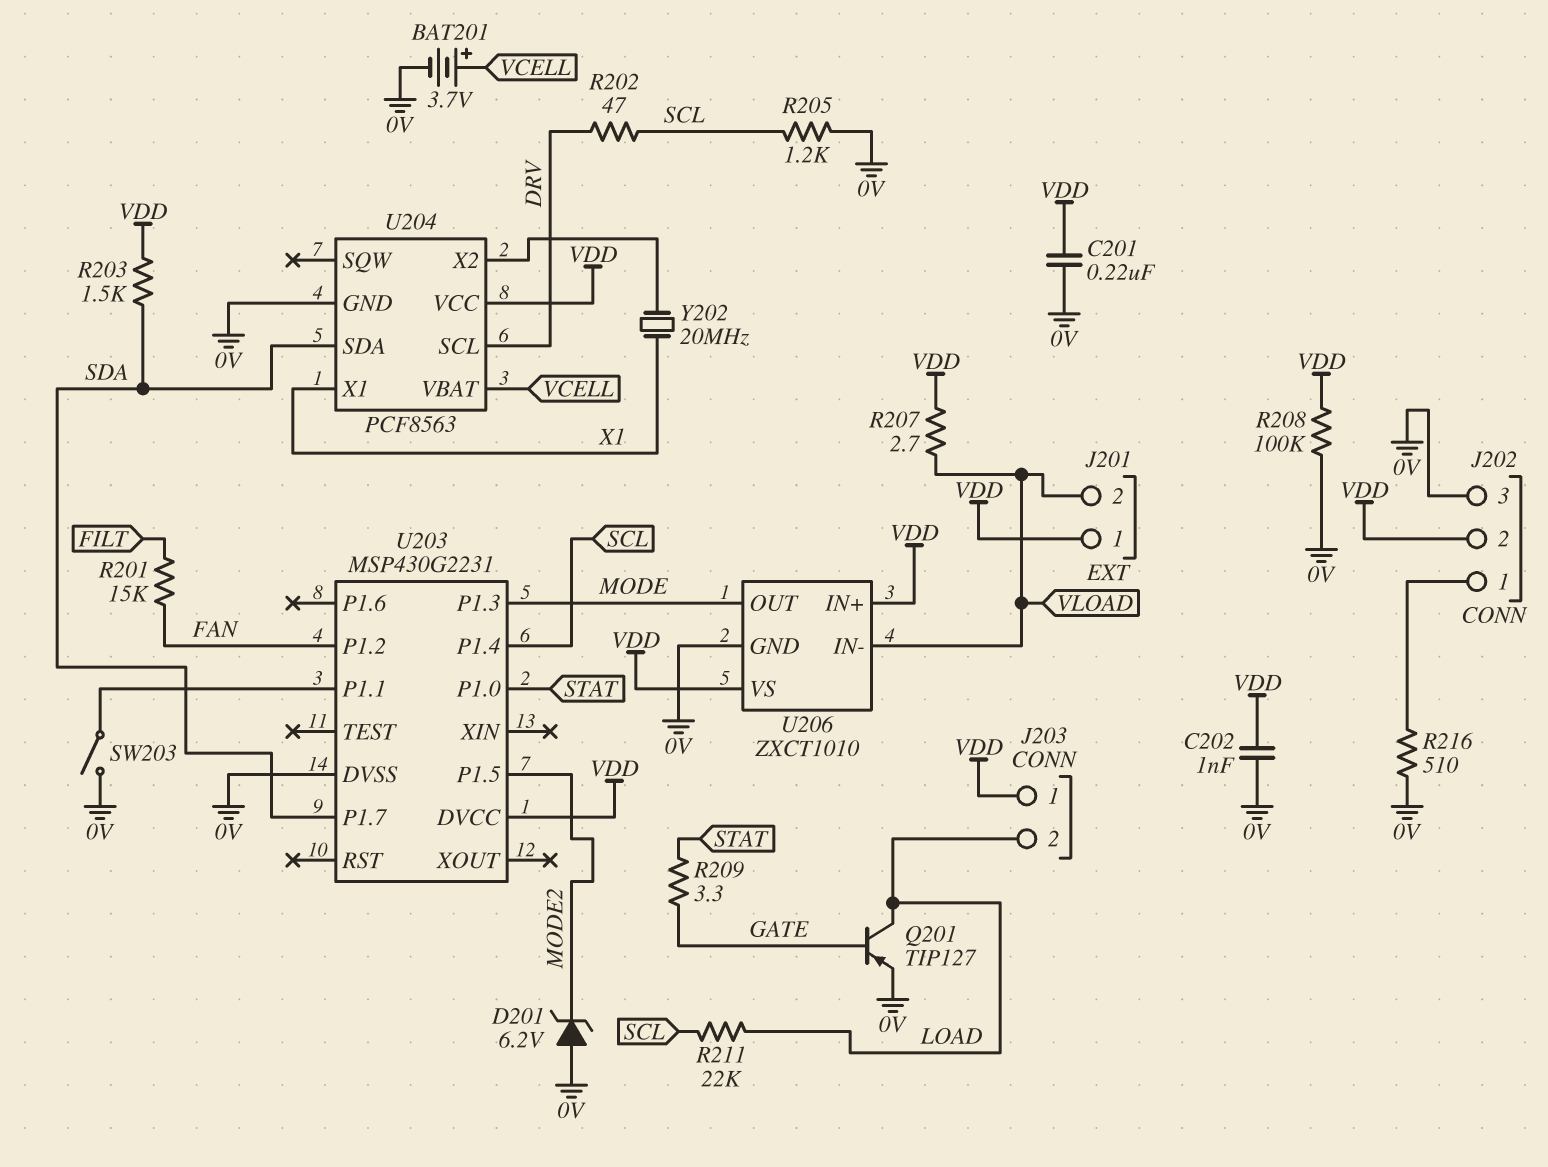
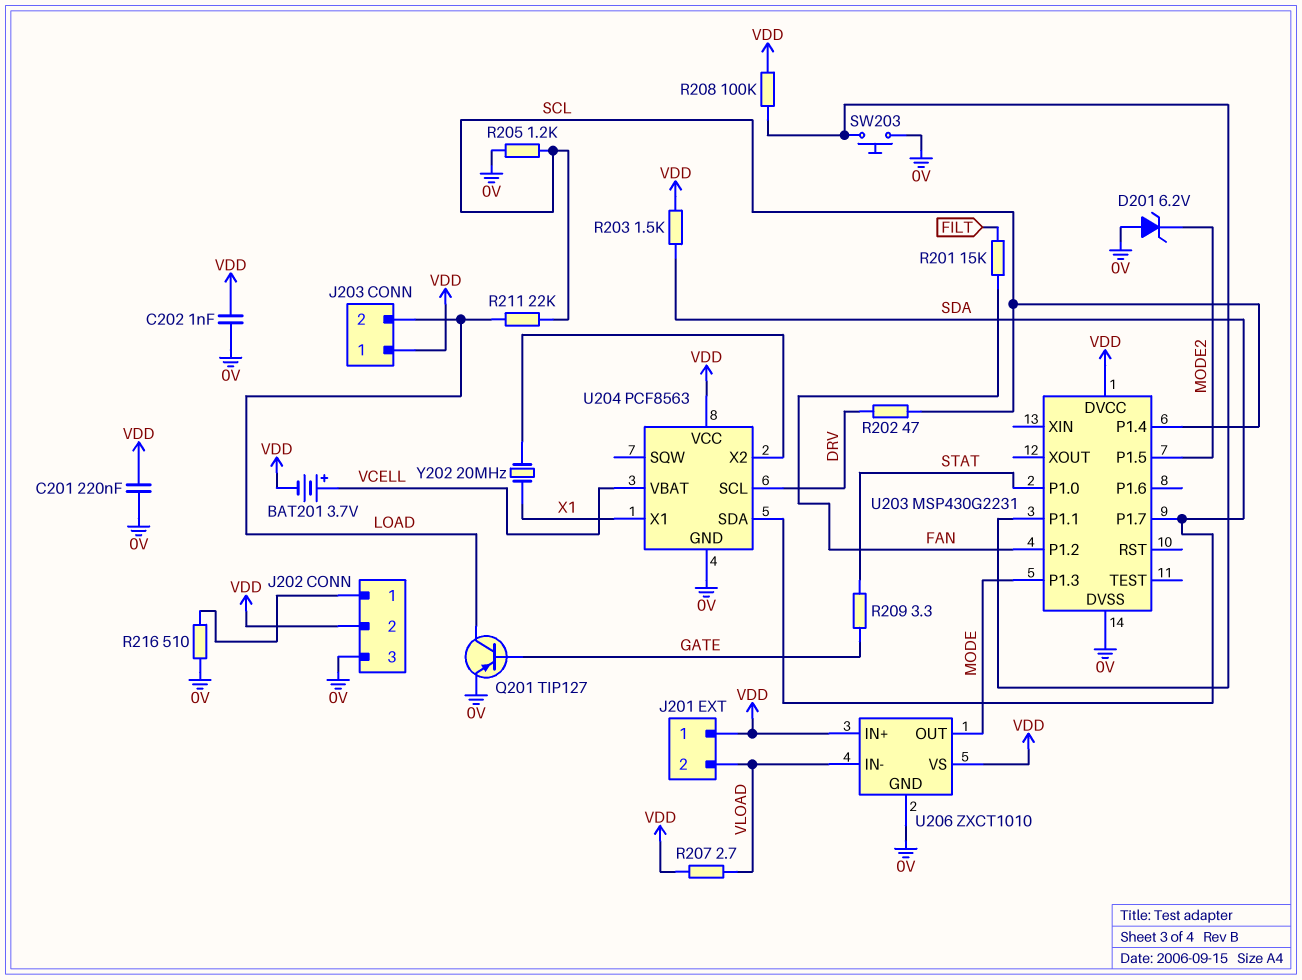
BAT201: 3.7V (plus VCELL, minus 0V) -> 3.7V (plus VCELL, minus VDD)
R208: 100k (0V, VDD) -> 100k (U203/P1.1, VDD)
SW203: switch (0V, U203/P1.1) -> button (0V, U203/P1.1)

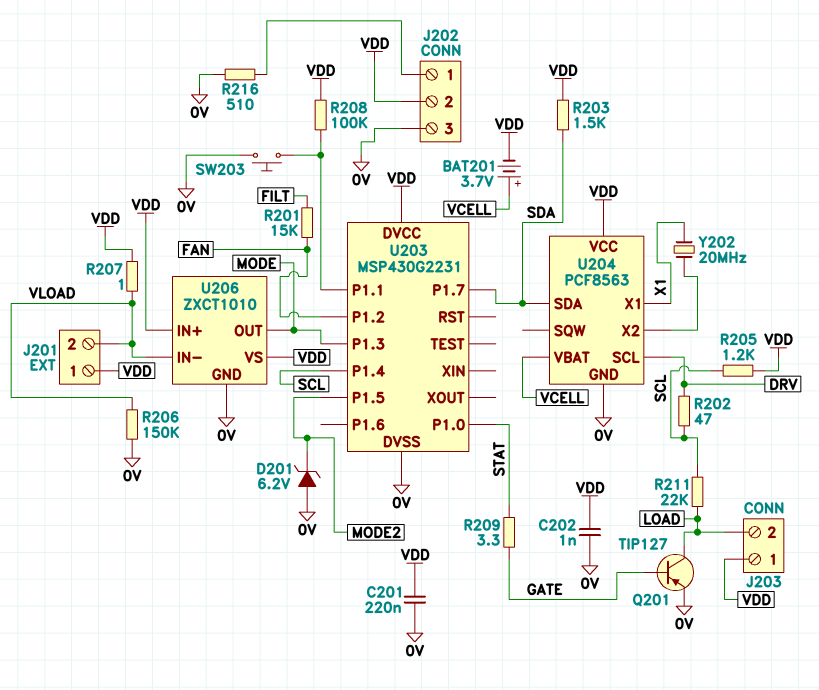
R205: 1.2k (0V, SCL) -> 1.2k (SCL, VDD)
R206: none -> 150k (0V, VLOAD)
R207: 2.7 (VDD, VLOAD) -> 1 (VDD, VLOAD)

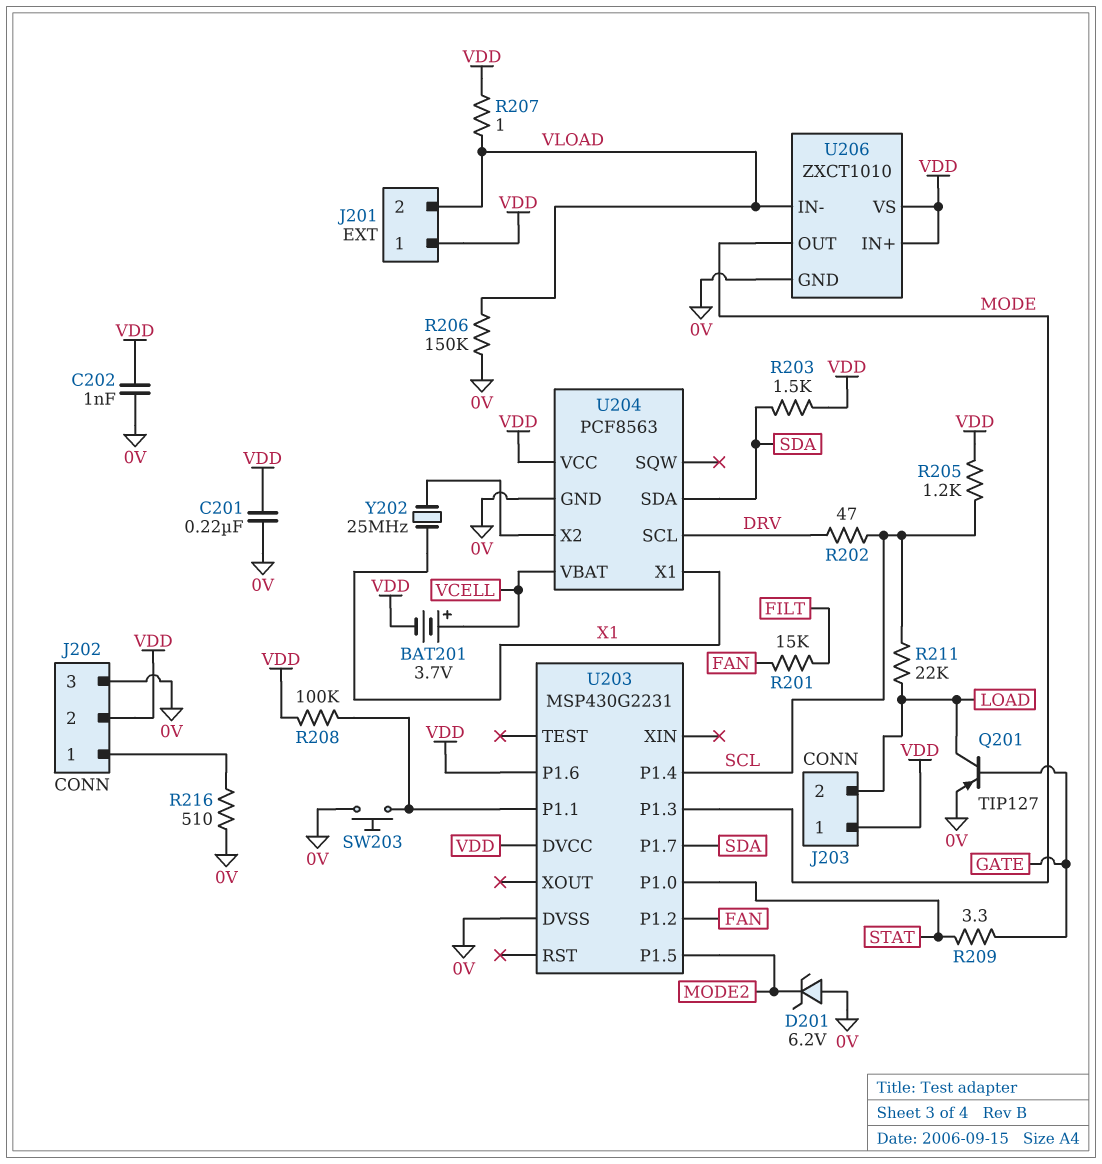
U203 pin P1.6: none -> VDD
Y202: 20MHz (U204/X2, X1) -> 25MHz (U204/X2, X1)

